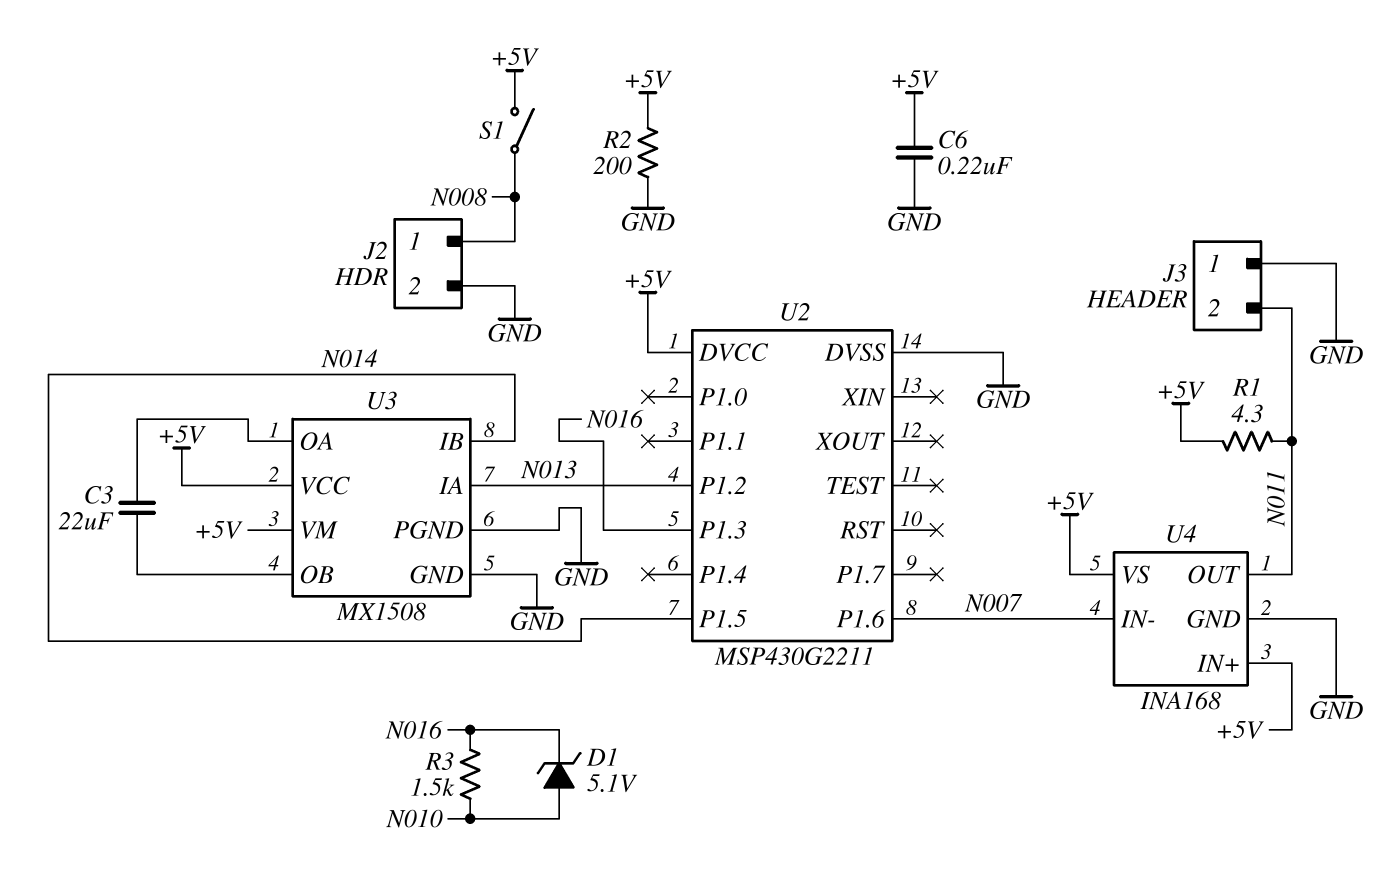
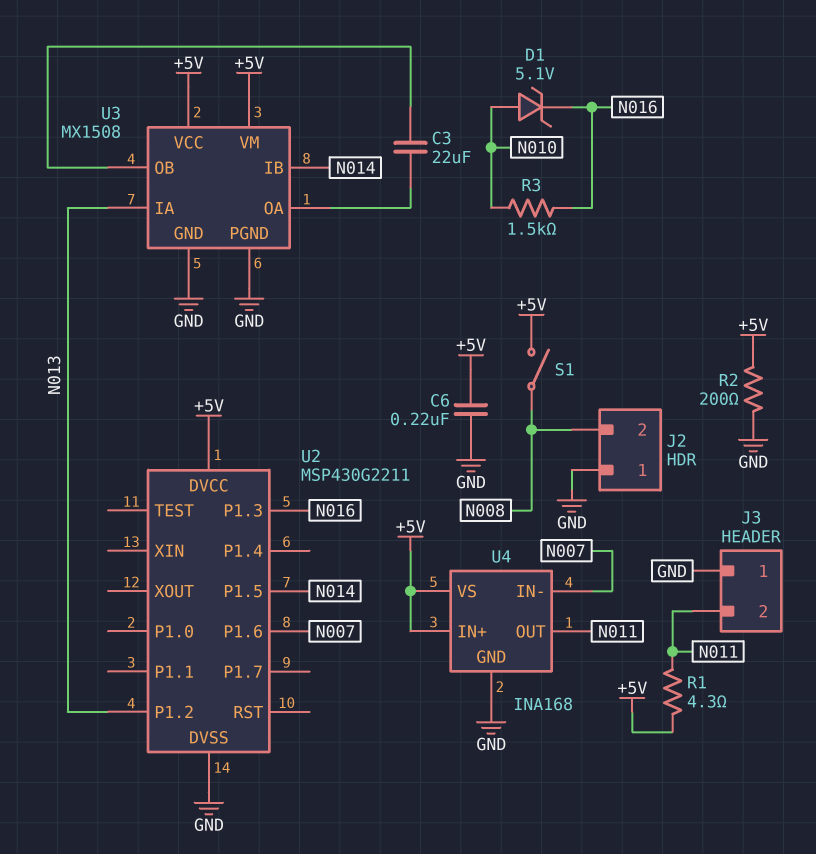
J2 pin 1: N008 -> GND
J2 pin 2: GND -> N008

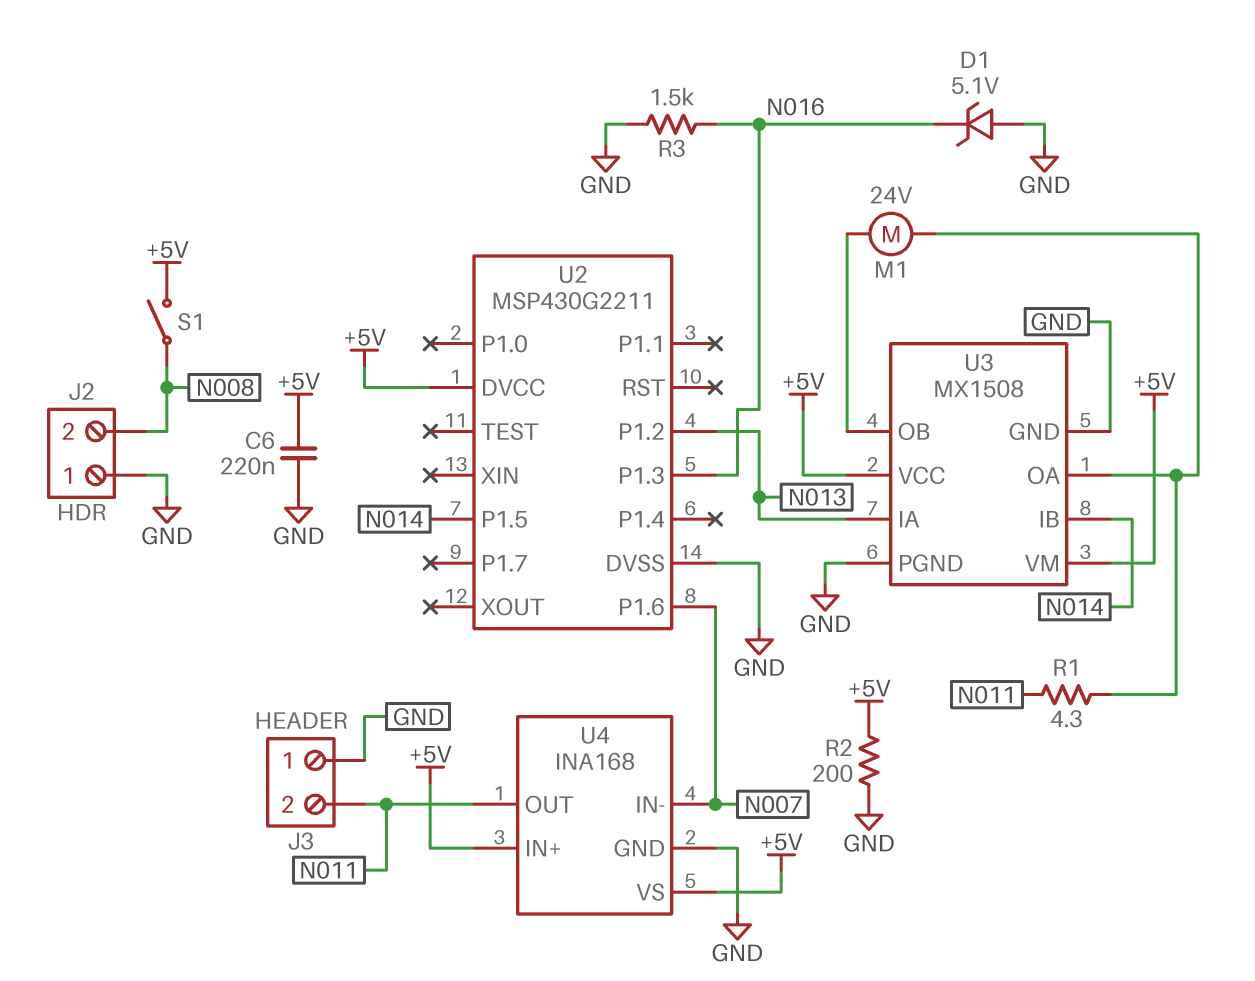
C3: 22uF (U3/OA, U3/OB) -> none
D1: zener 5.1V (A N010, K N016) -> zener 5.1V (A GND, K N016)
M1: none -> motor 24V (U3/OA, U3/OB)
R1: 4.3 (+5V, N011) -> 4.3 (N011, U3/OA)
R3: 1.5k (N010, N016) -> 1.5k (GND, N016)

